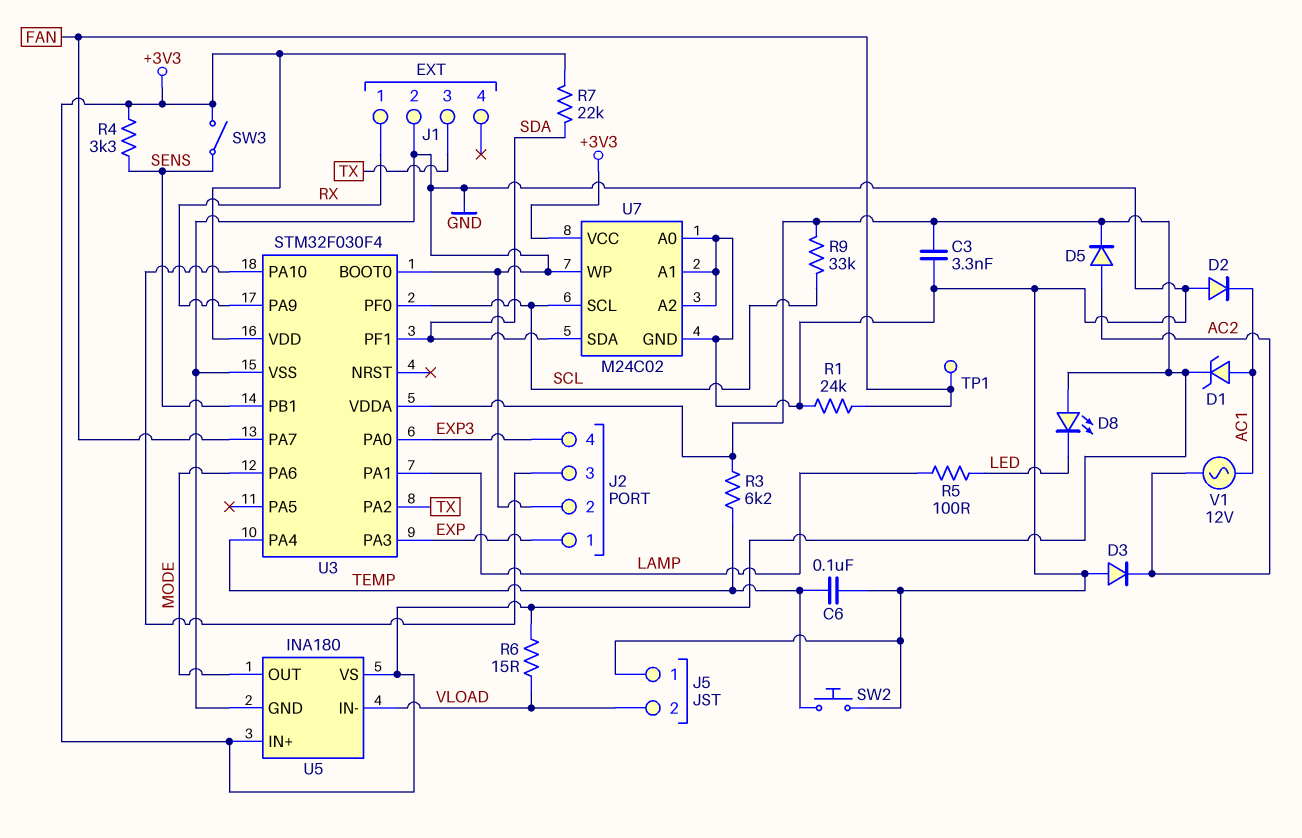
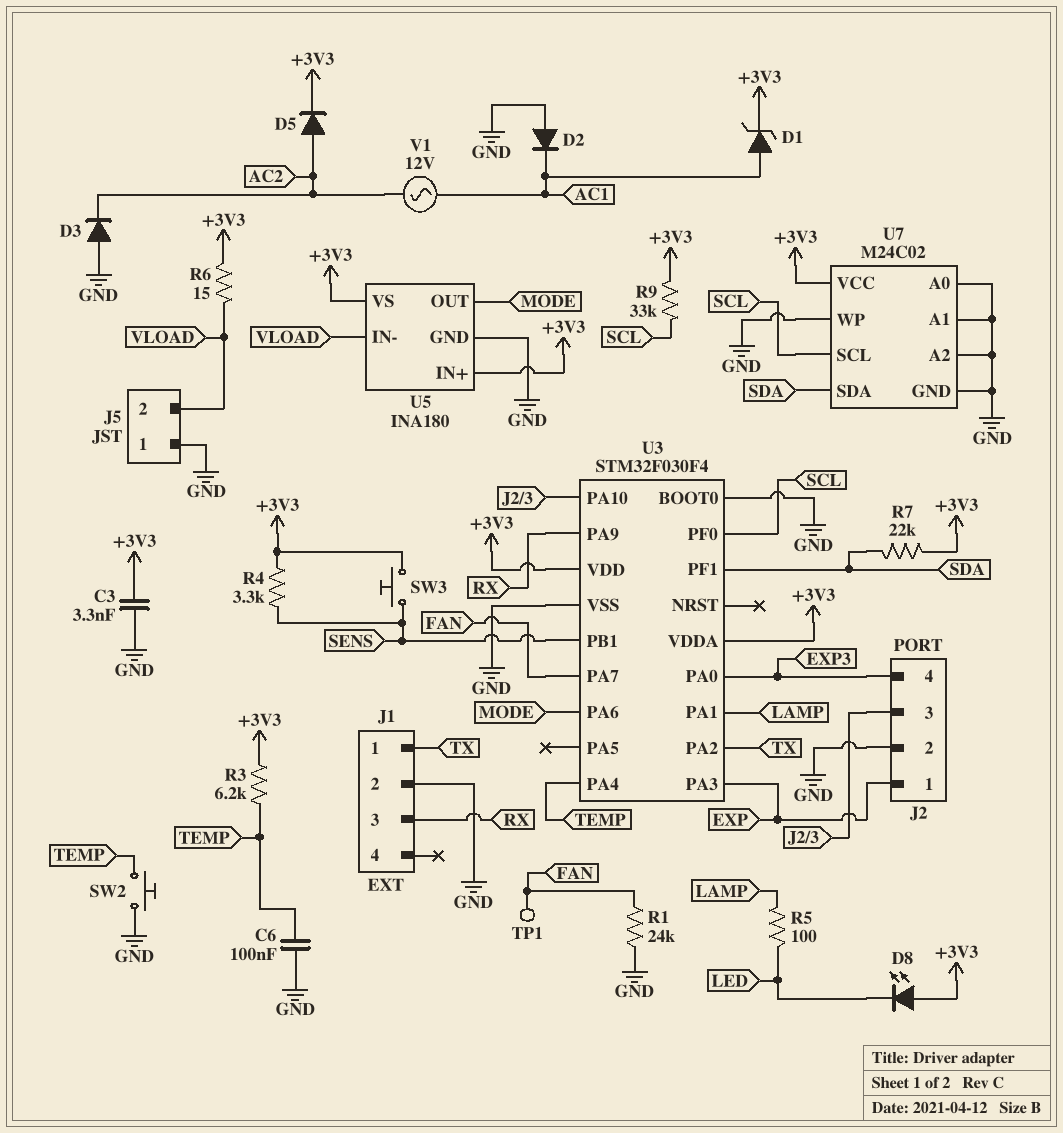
J1 pin 1: RX -> TX
J1 pin 3: TX -> RX
SW3: switch (+3V3, SENS) -> button (+3V3, SENS)

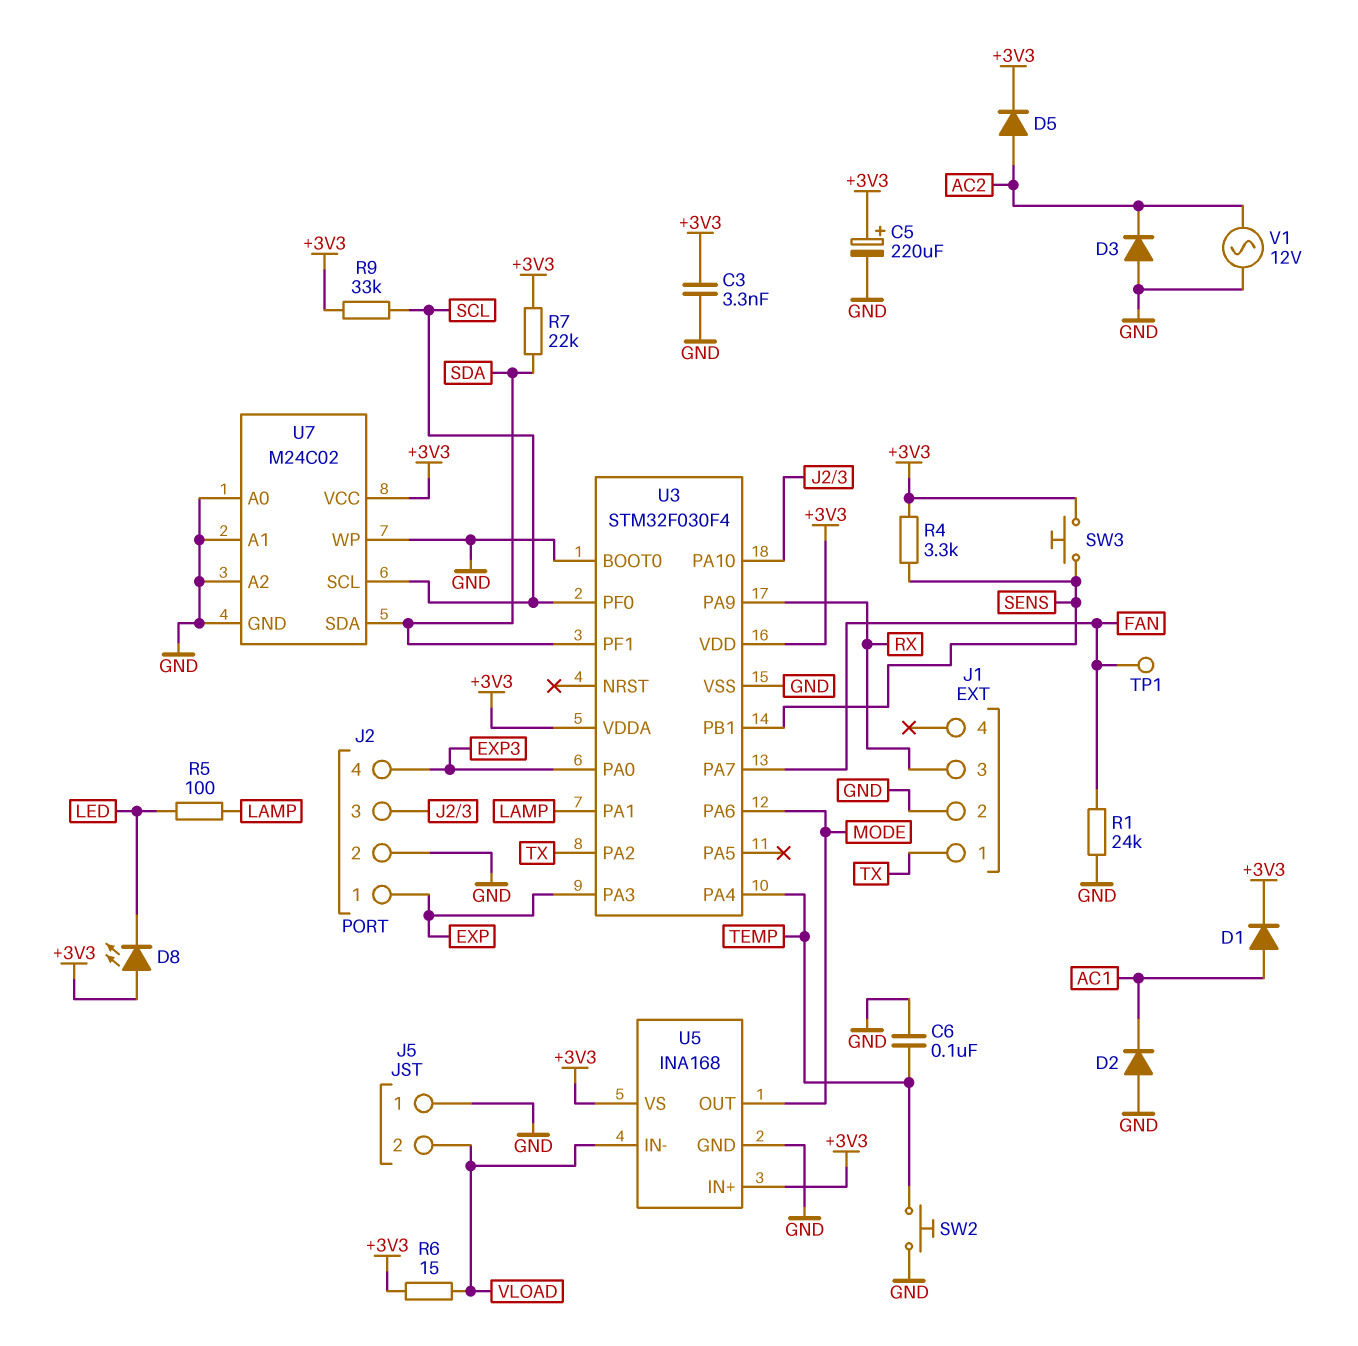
C5: none -> 220uF (plus +3V3, minus GND)
D1: zener (A AC1, K +3V3) -> diode (A AC1, K +3V3)
R3: 6.2k (+3V3, TEMP) -> none
U5: INA180 -> INA168
V1: AC 12V (AC1, AC2) -> AC 12V (AC2, GND)

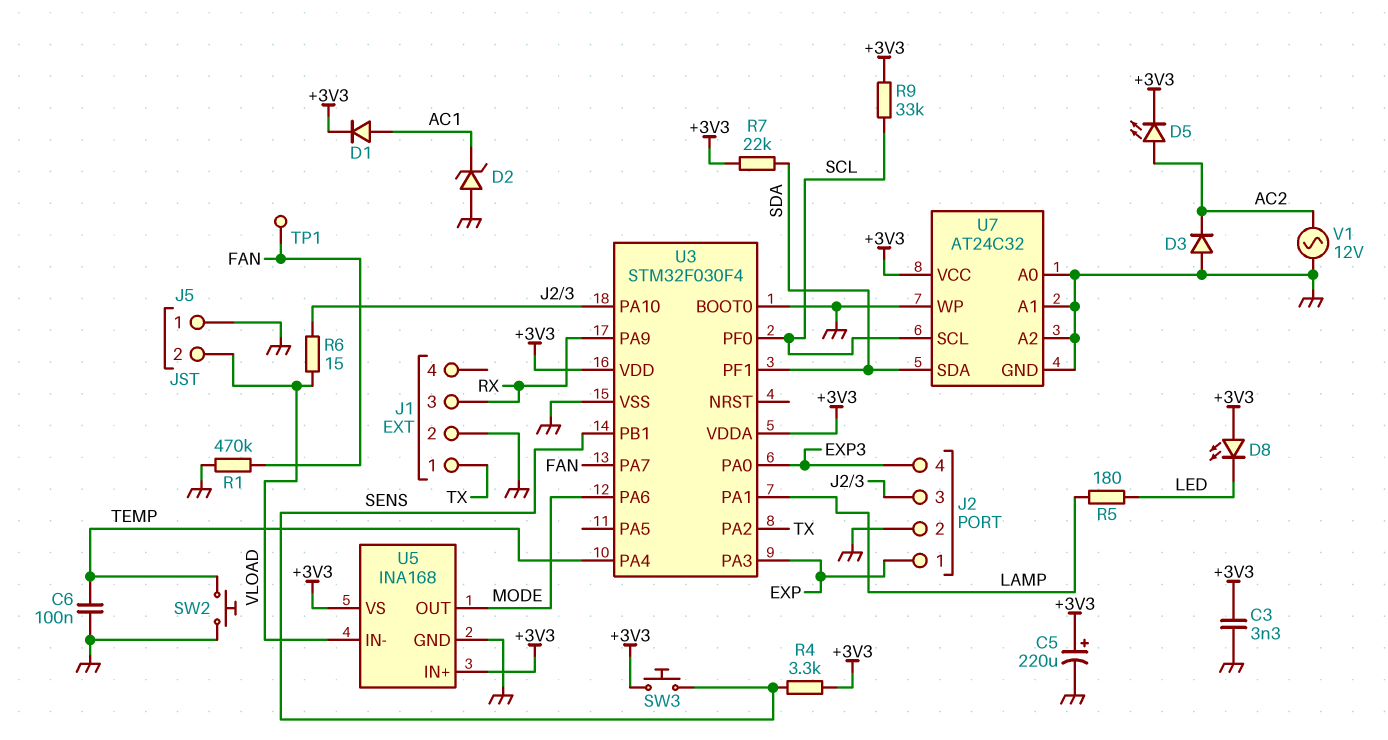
D2: diode (A GND, K AC1) -> zener (A GND, K AC1)
D5: diode (A AC2, K +3V3) -> LED (A AC2, K +3V3)
R1: 24k (FAN, GND) -> 470k (FAN, GND)
R5: 100 (LAMP, LED) -> 180 (LAMP, LED)
R6: 15 (+3V3, VLOAD) -> 15 (J2/3, VLOAD)
U7: M24C02 -> AT24C32

